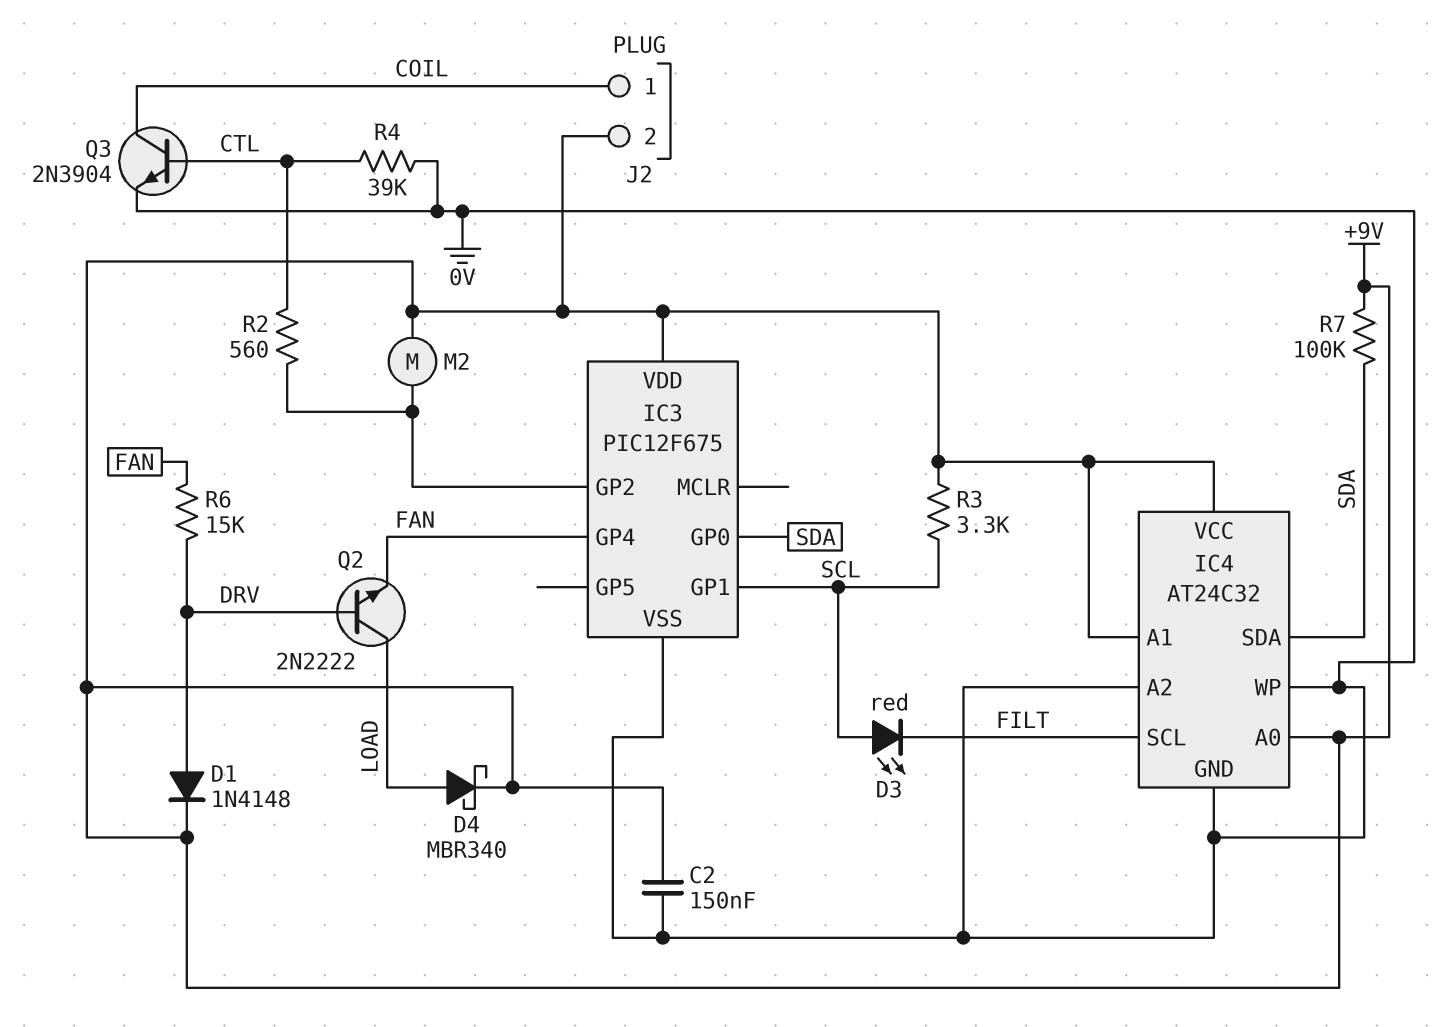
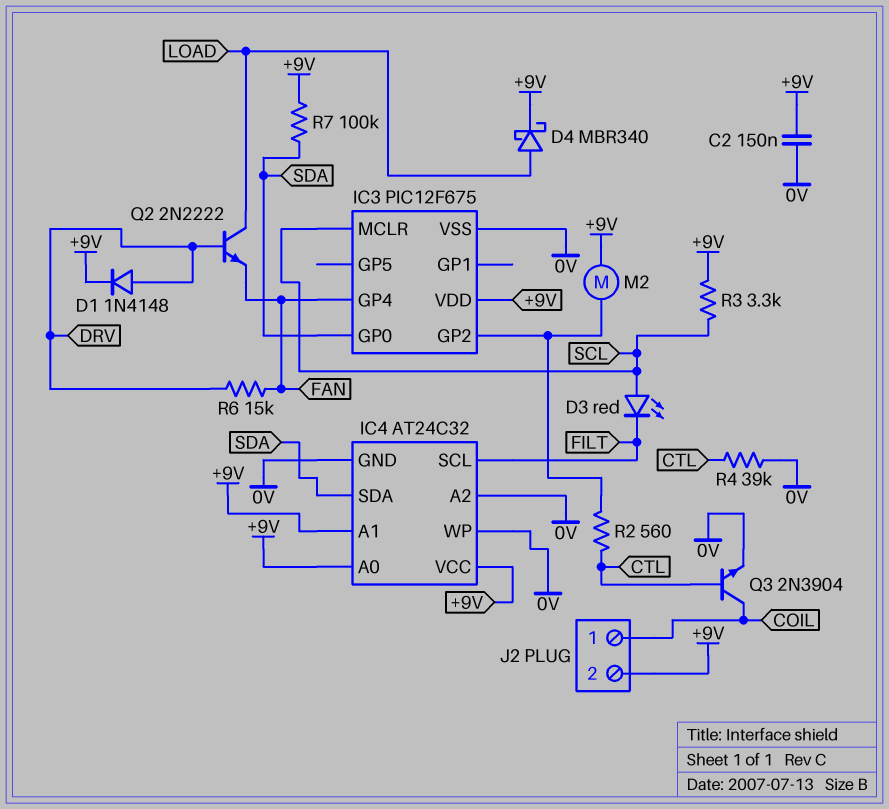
IC3 pin GP1: SCL -> none
IC3 pin MCLR: none -> SCL

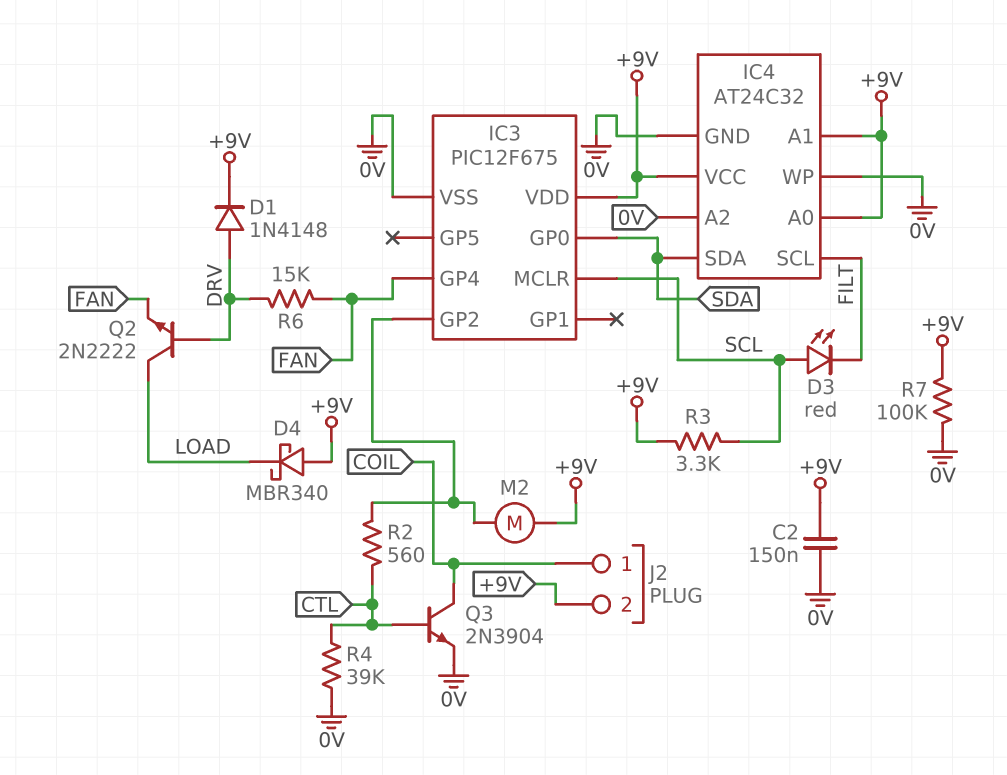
D4: schottky MBR340 (A LOAD, K +9V) -> schottky MBR340 (A +9V, K LOAD)
R7: 100k (+9V, SDA) -> 100k (+9V, 0V)

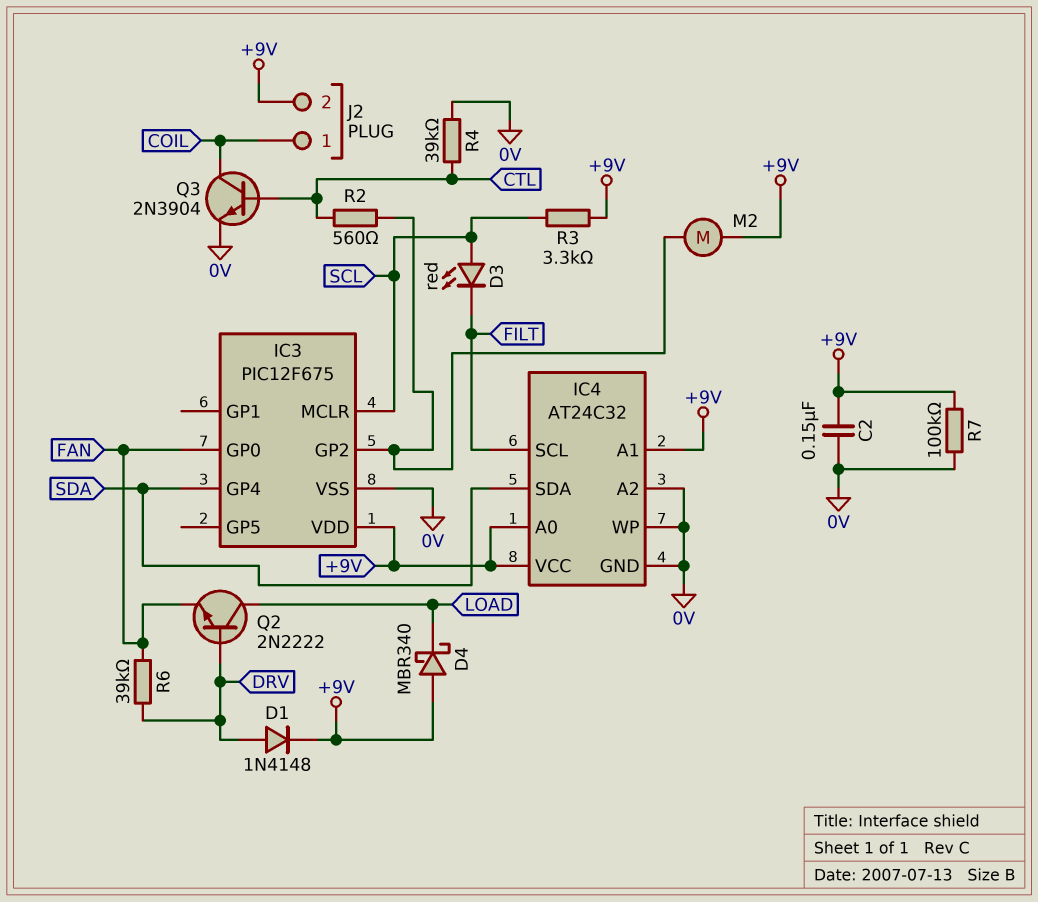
IC3 pin GP0: SDA -> FAN
IC3 pin GP4: FAN -> SDA
R6: 15k (DRV, FAN) -> 39k (DRV, FAN)

